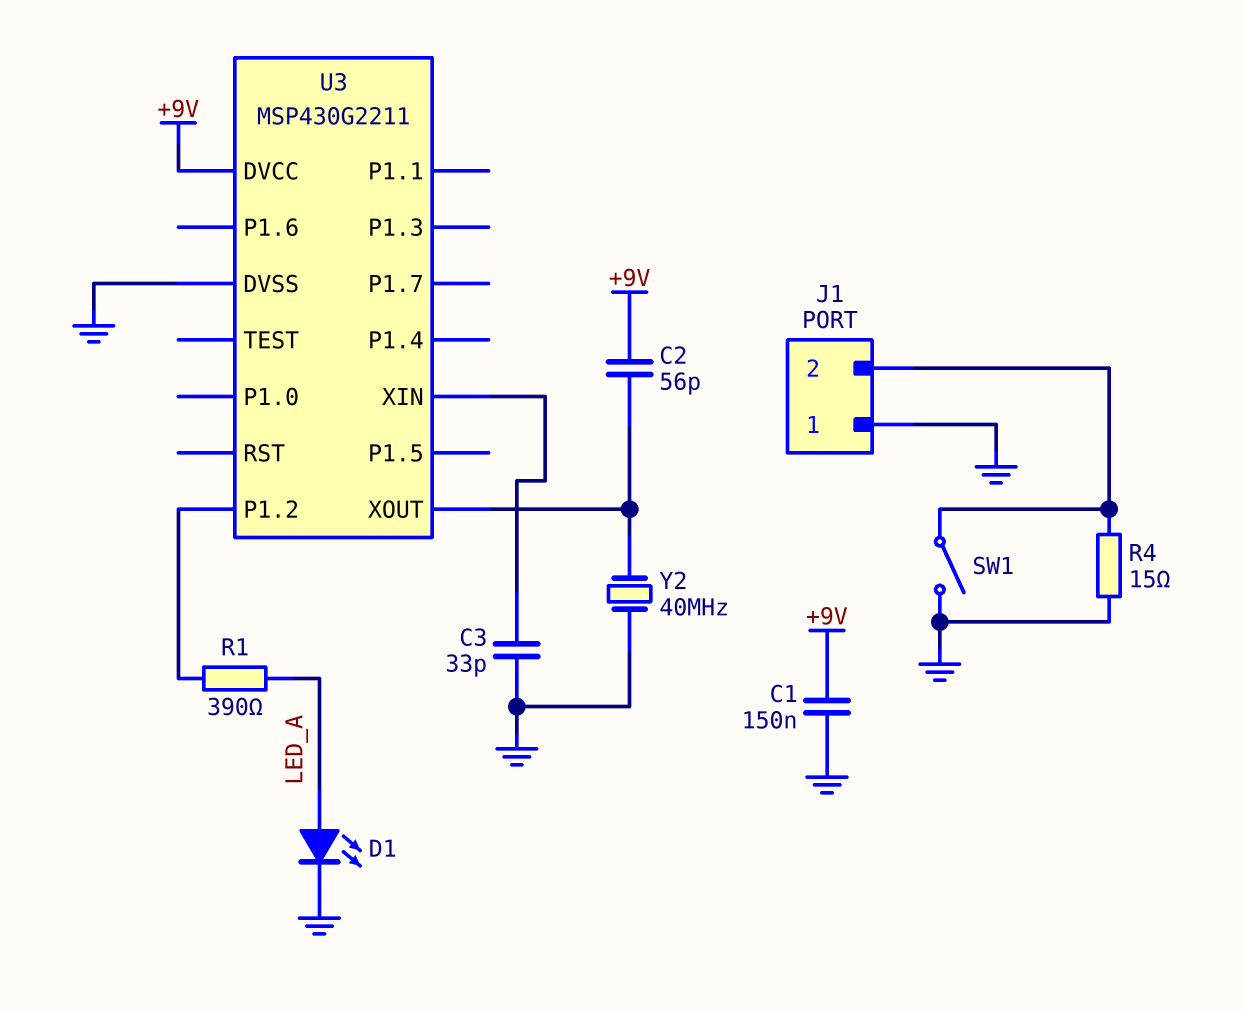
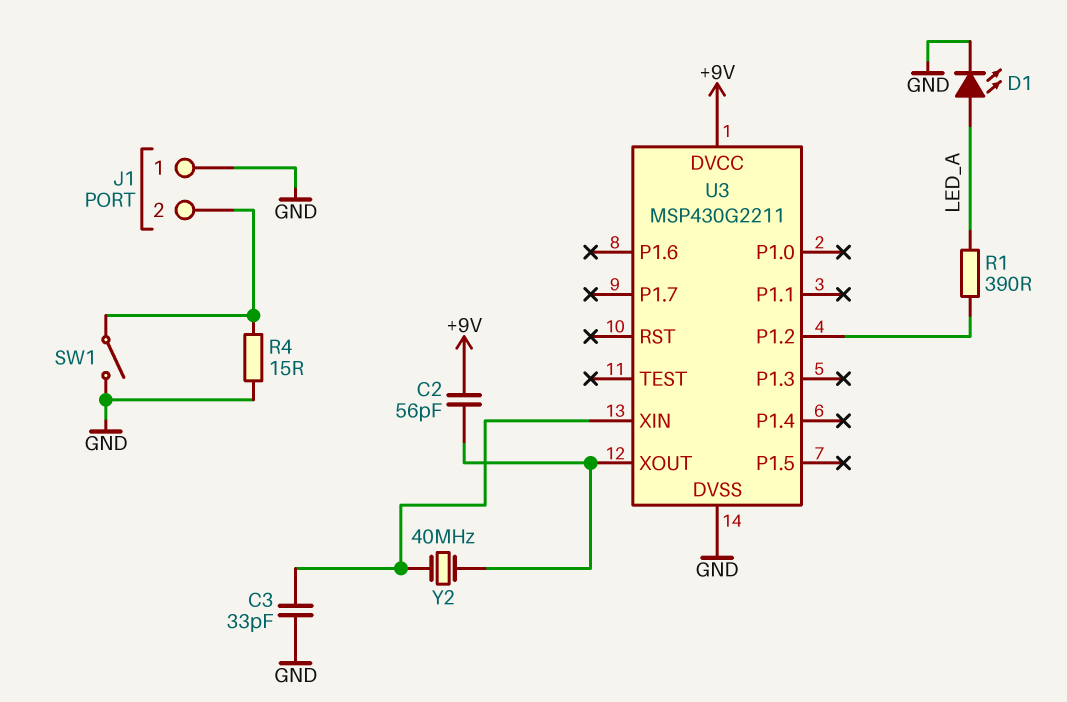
C1: 150nF (+9V, GND) -> none
Y2: 40MHz (GND, U3/XOUT) -> 40MHz (U3/XIN, U3/XOUT)

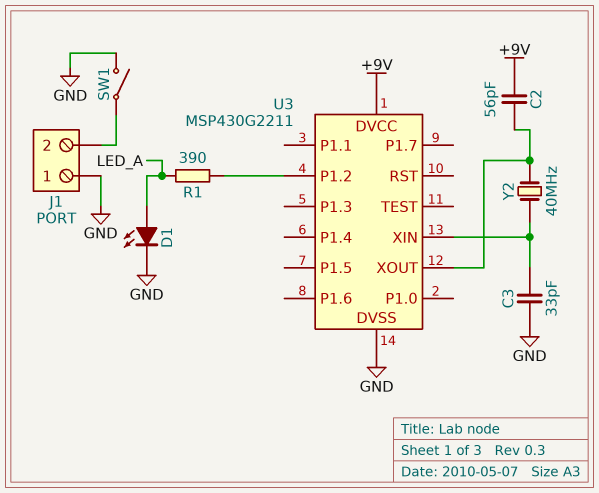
R4: 15 (GND, J1/2) -> none

